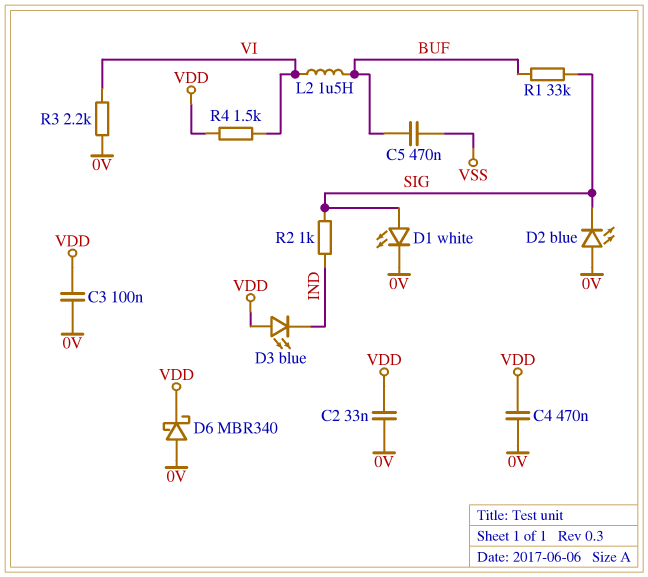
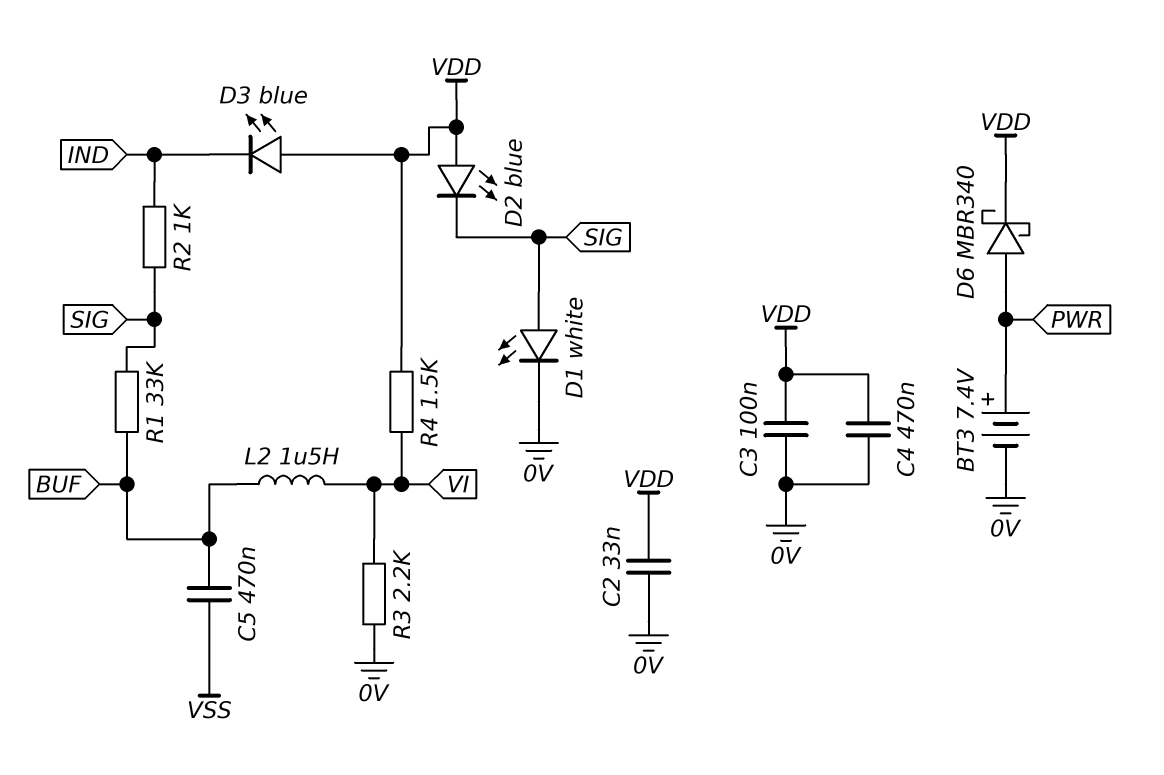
BT3: none -> 7.4V (plus PWR, minus 0V)
D2: LED blue (A 0V, K SIG) -> LED blue (A VDD, K SIG)
D6: schottky MBR340 (A 0V, K VDD) -> schottky MBR340 (A PWR, K VDD)

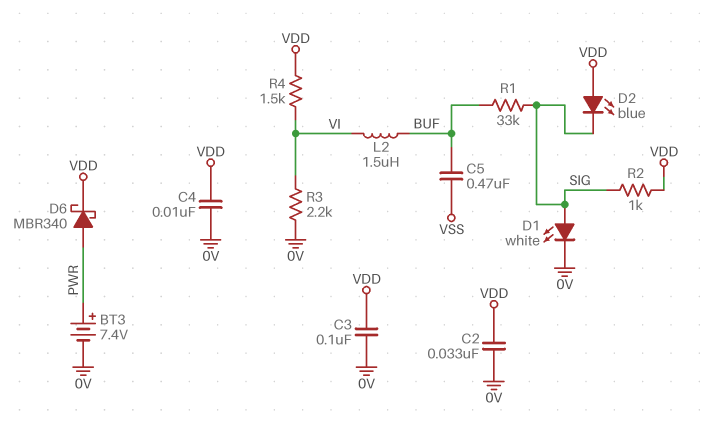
C4: 470nF (0V, VDD) -> 10nF (0V, VDD)
D3: LED blue (A VDD, K IND) -> none
R2: 1k (IND, SIG) -> 1k (SIG, VDD)

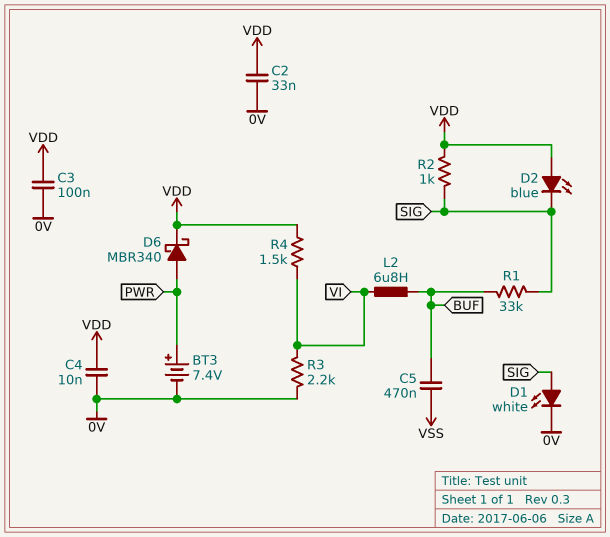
L2: 1.5uH (BUF, VI) -> 6.8uH (BUF, VI)

